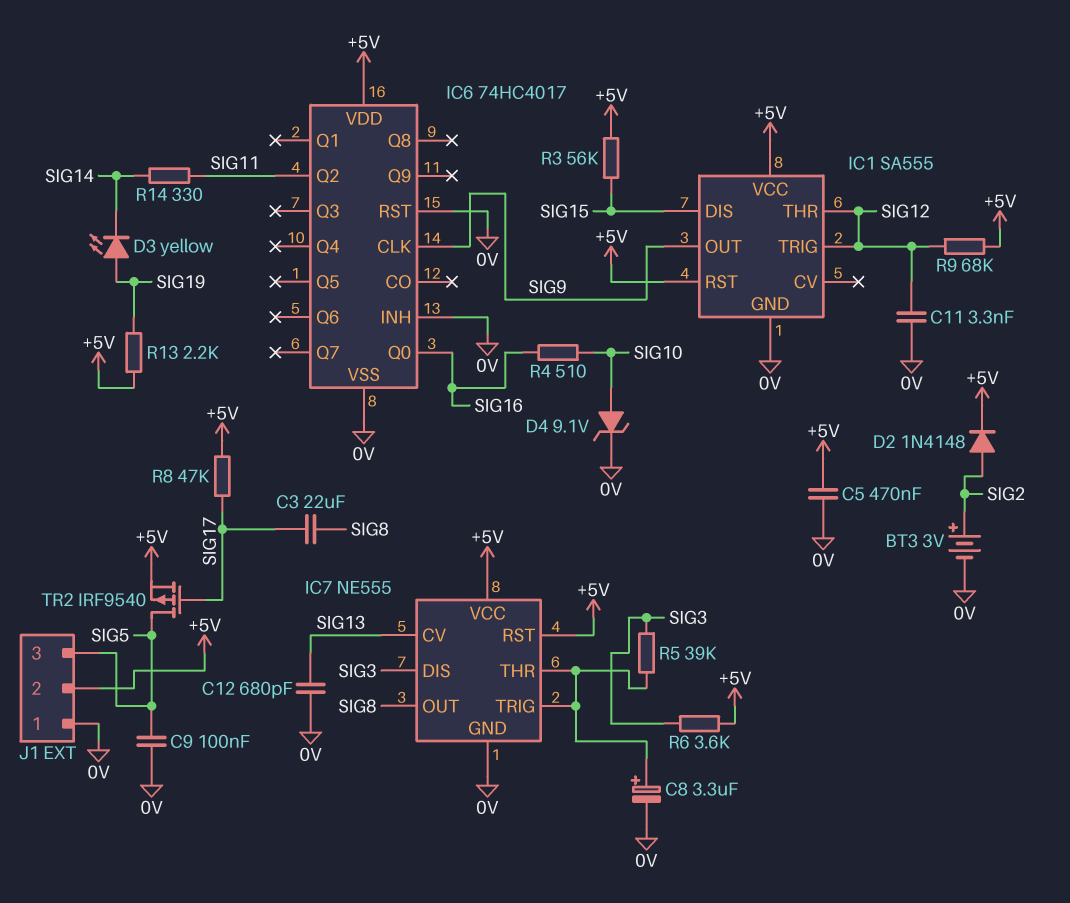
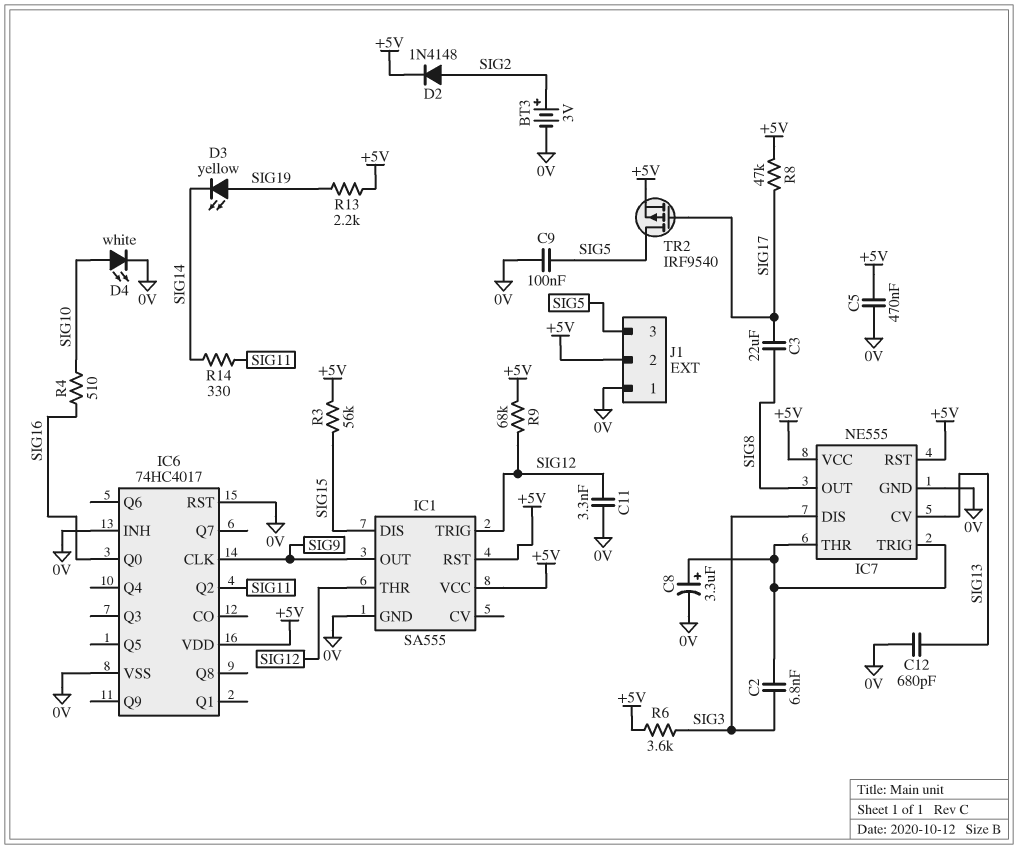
C2: none -> 6.8nF (IC7/THR, SIG3)
D4: zener 9.1V (A SIG10, K 0V) -> LED white (A SIG10, K 0V)
R5: 39k (IC7/THR, SIG3) -> none

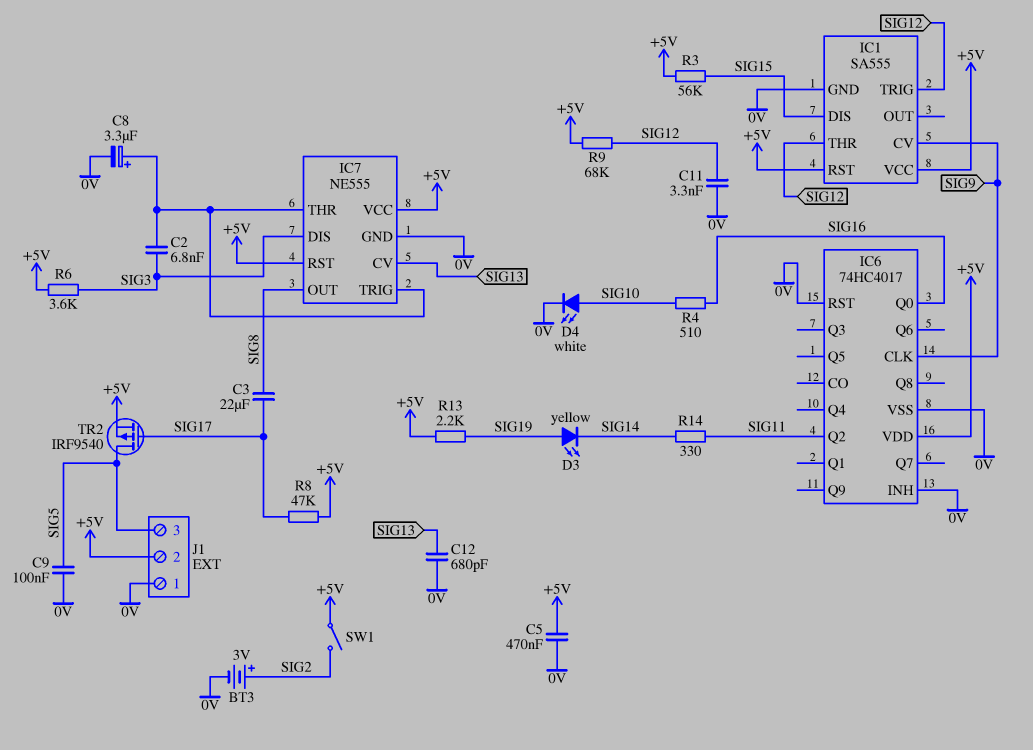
D2: diode 1N4148 (A SIG2, K +5V) -> none
IC1 pin CV: none -> SIG9
IC1 pin OUT: SIG9 -> none
SW1: none -> switch (+5V, SIG2)

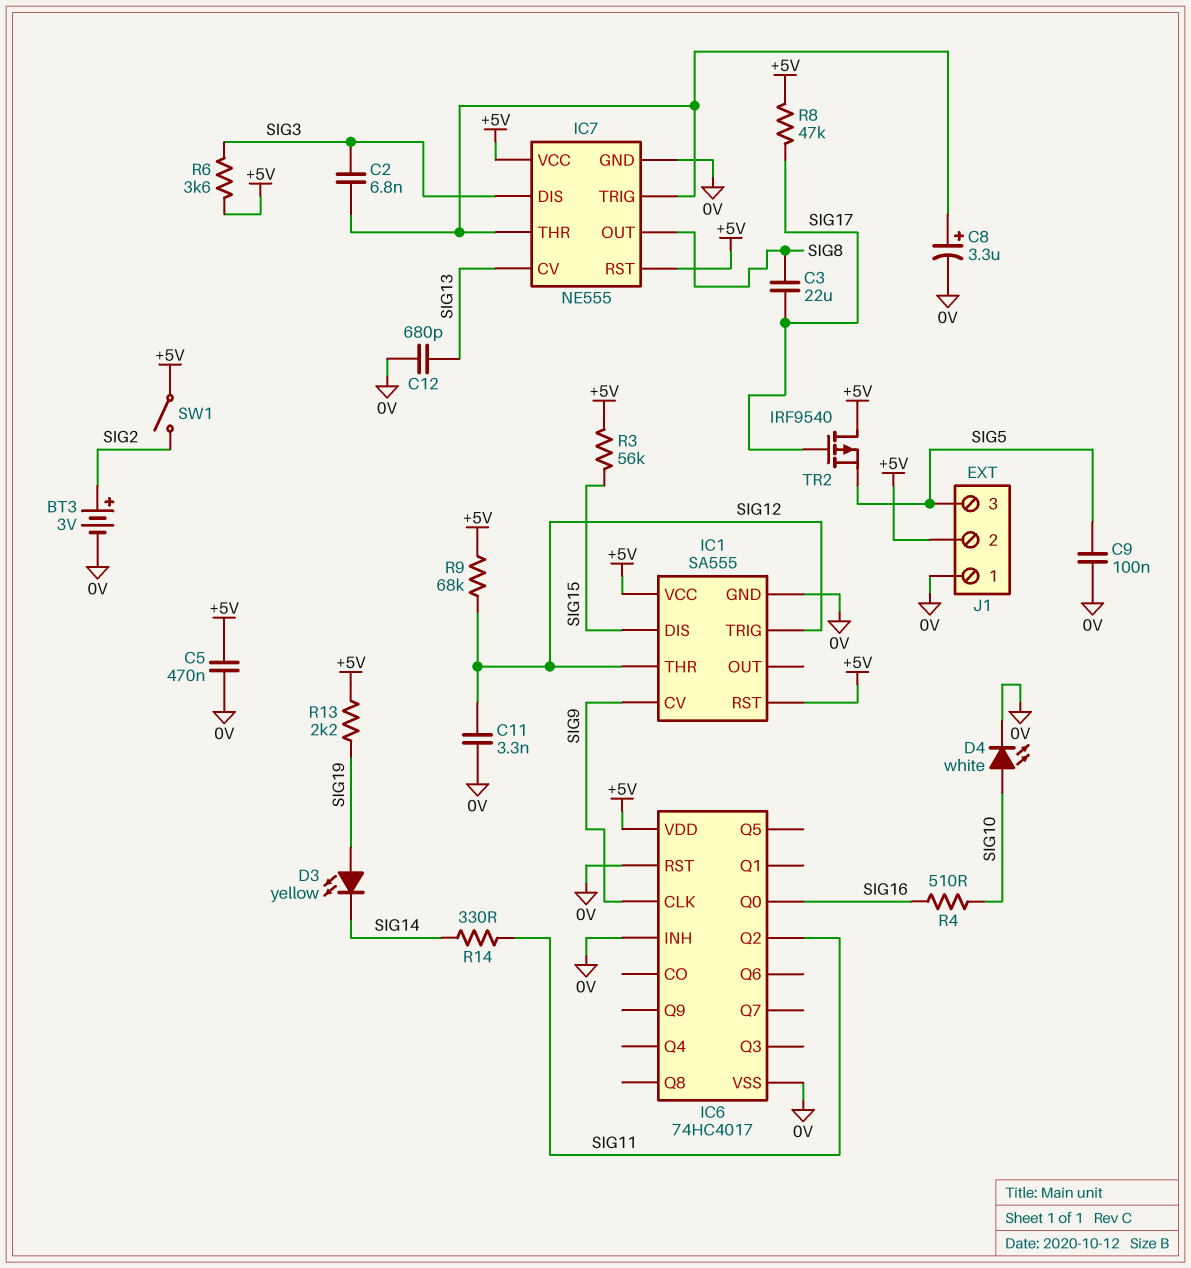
TR2: PMOS IRF9540 (G SIG17, D SIG5, S +5V) -> PMOS IRF9540 (G SIG17, D +5V, S SIG5)

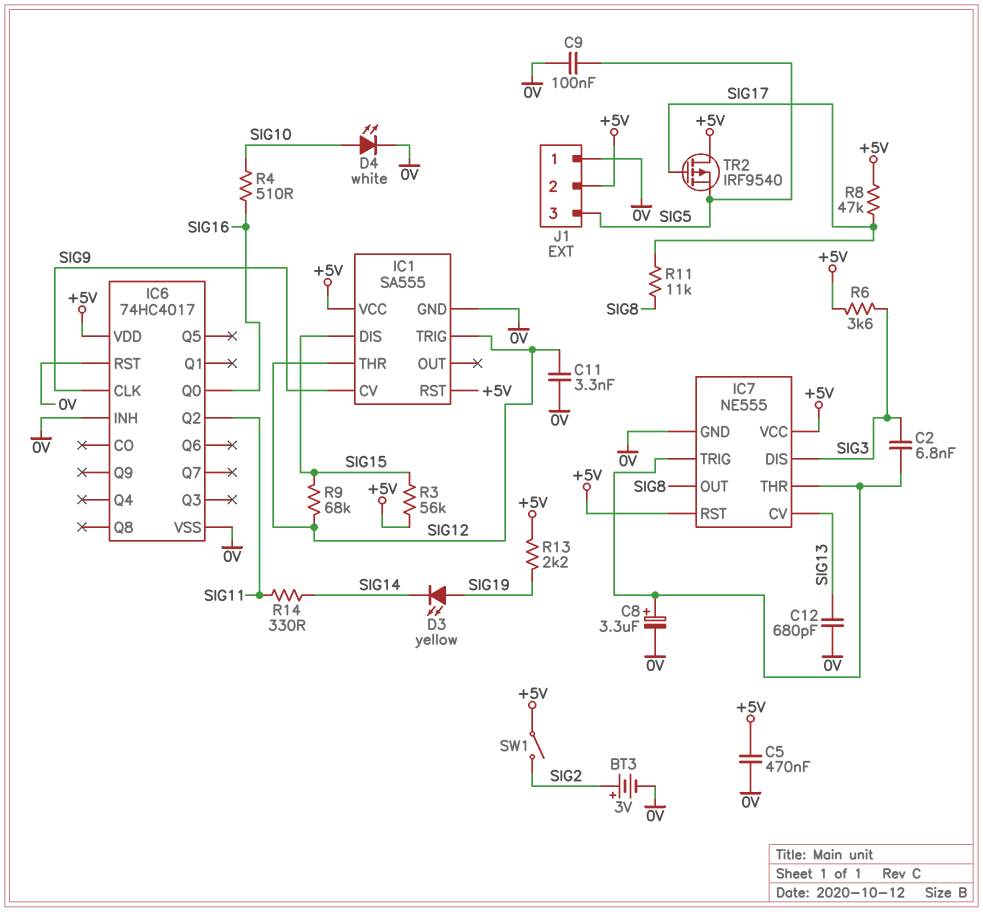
C3: 22uF (SIG8, SIG17) -> none
R9: 68k (+5V, SIG12) -> 68k (SIG12, SIG15)
R11: none -> 11k (SIG8, SIG17)

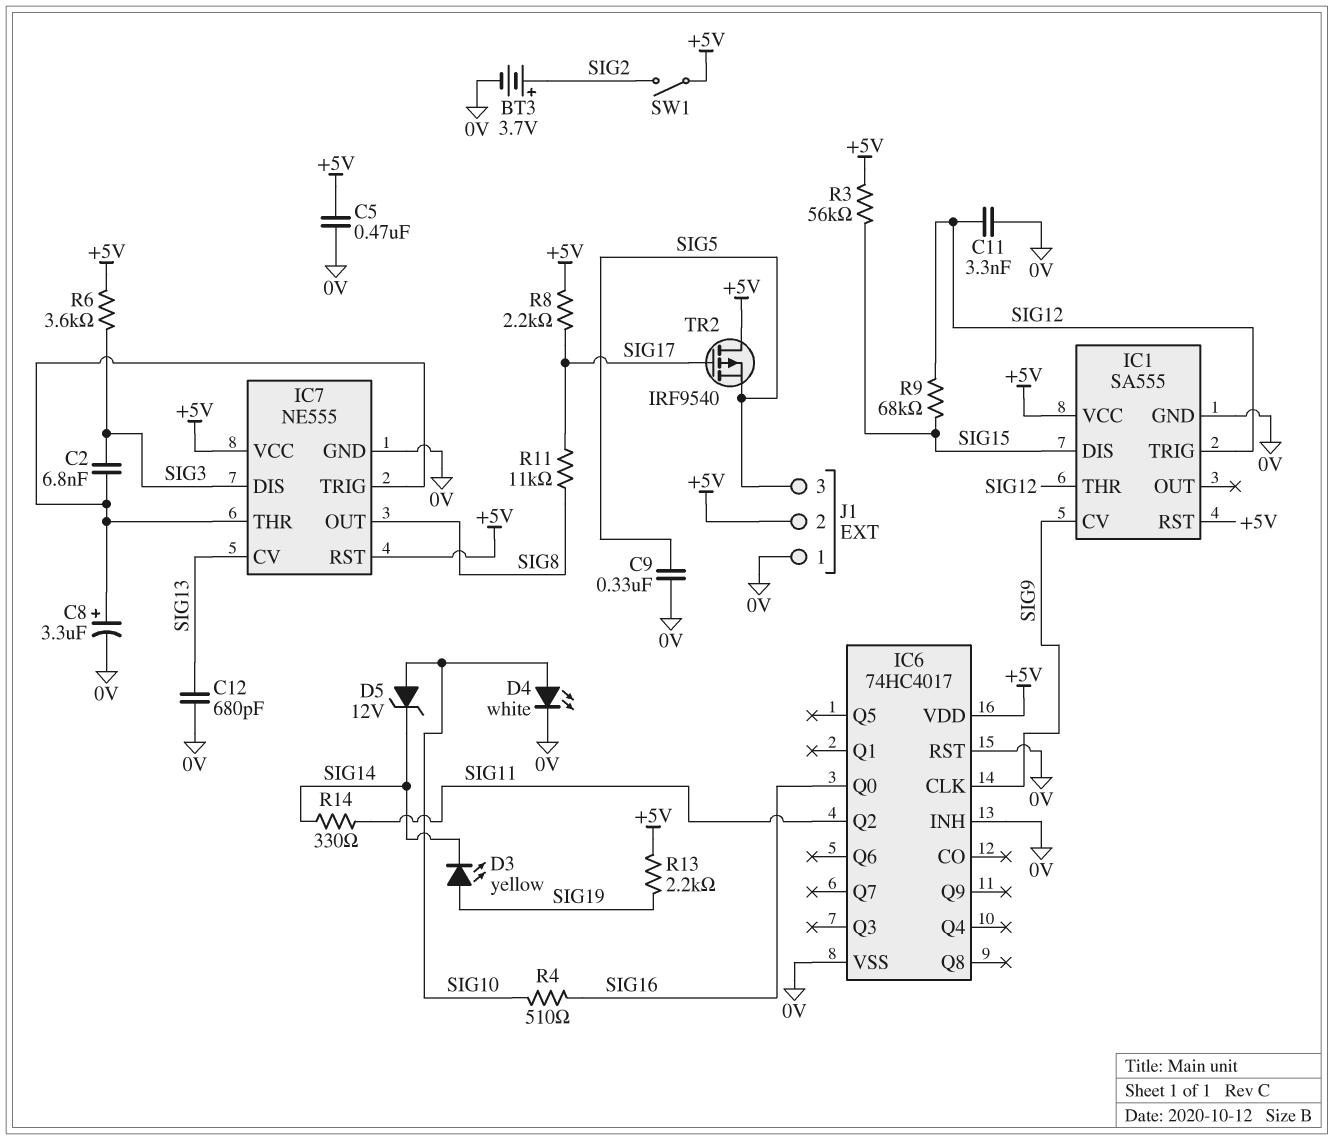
BT3: 3V (plus SIG2, minus 0V) -> 3.7V (plus SIG2, minus 0V)
C9: 100nF (0V, SIG5) -> 330nF (0V, SIG5)
D5: none -> zener 12V (A SIG10, K SIG14)
R8: 47k (+5V, SIG17) -> 2.2k (+5V, SIG17)

